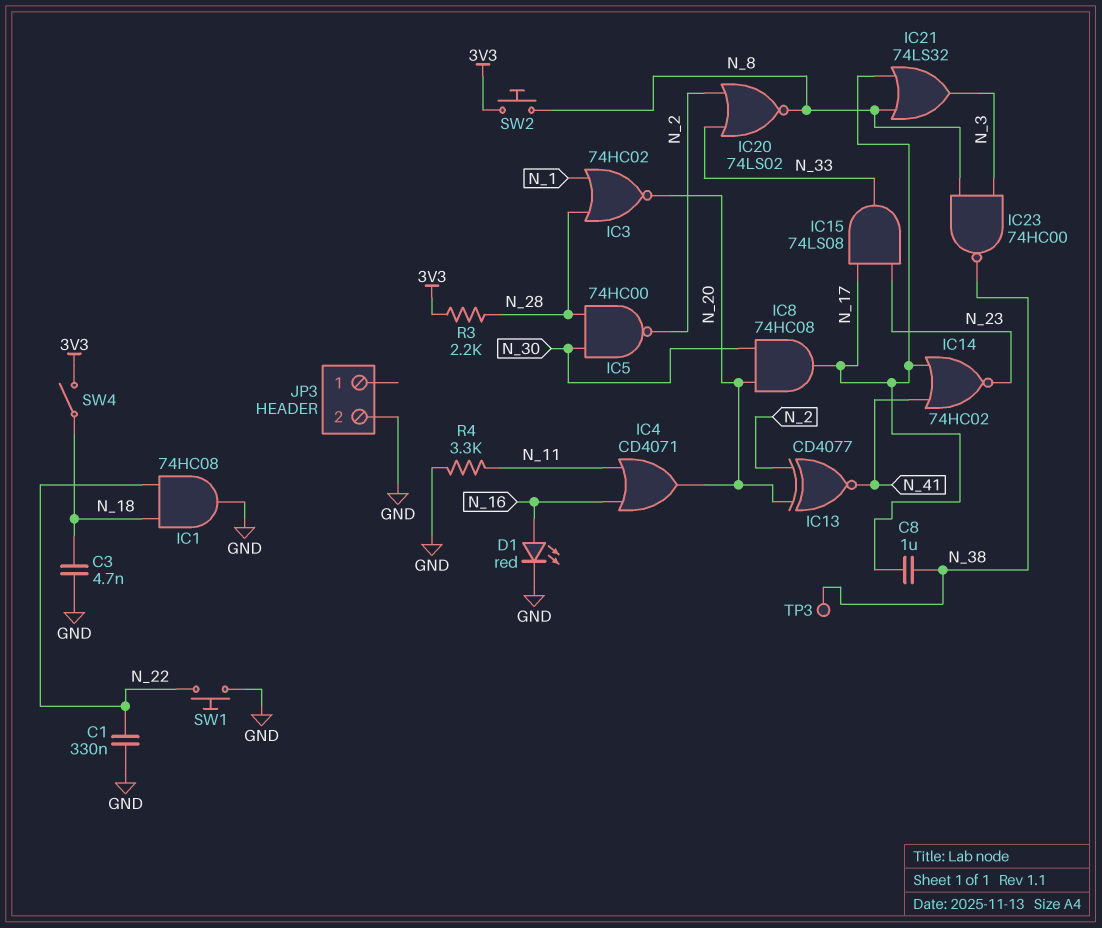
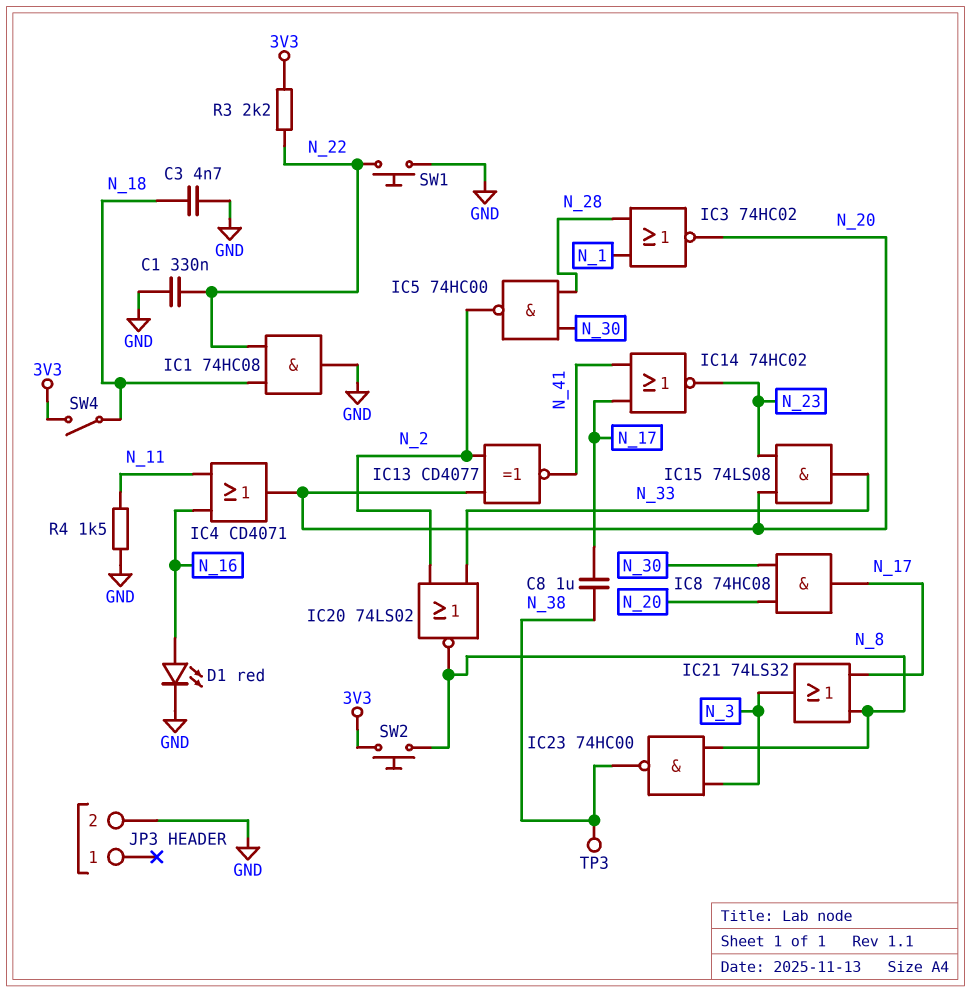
IC15: AND 74LS08 (in N_17, in N_23, out N_33) -> AND 74LS08 (in N_20, in N_23, out N_33)
R3: 2.2k (3V3, N_28) -> 2.2k (3V3, N_22)
R4: 3.3k (GND, N_11) -> 1.5k (GND, N_11)

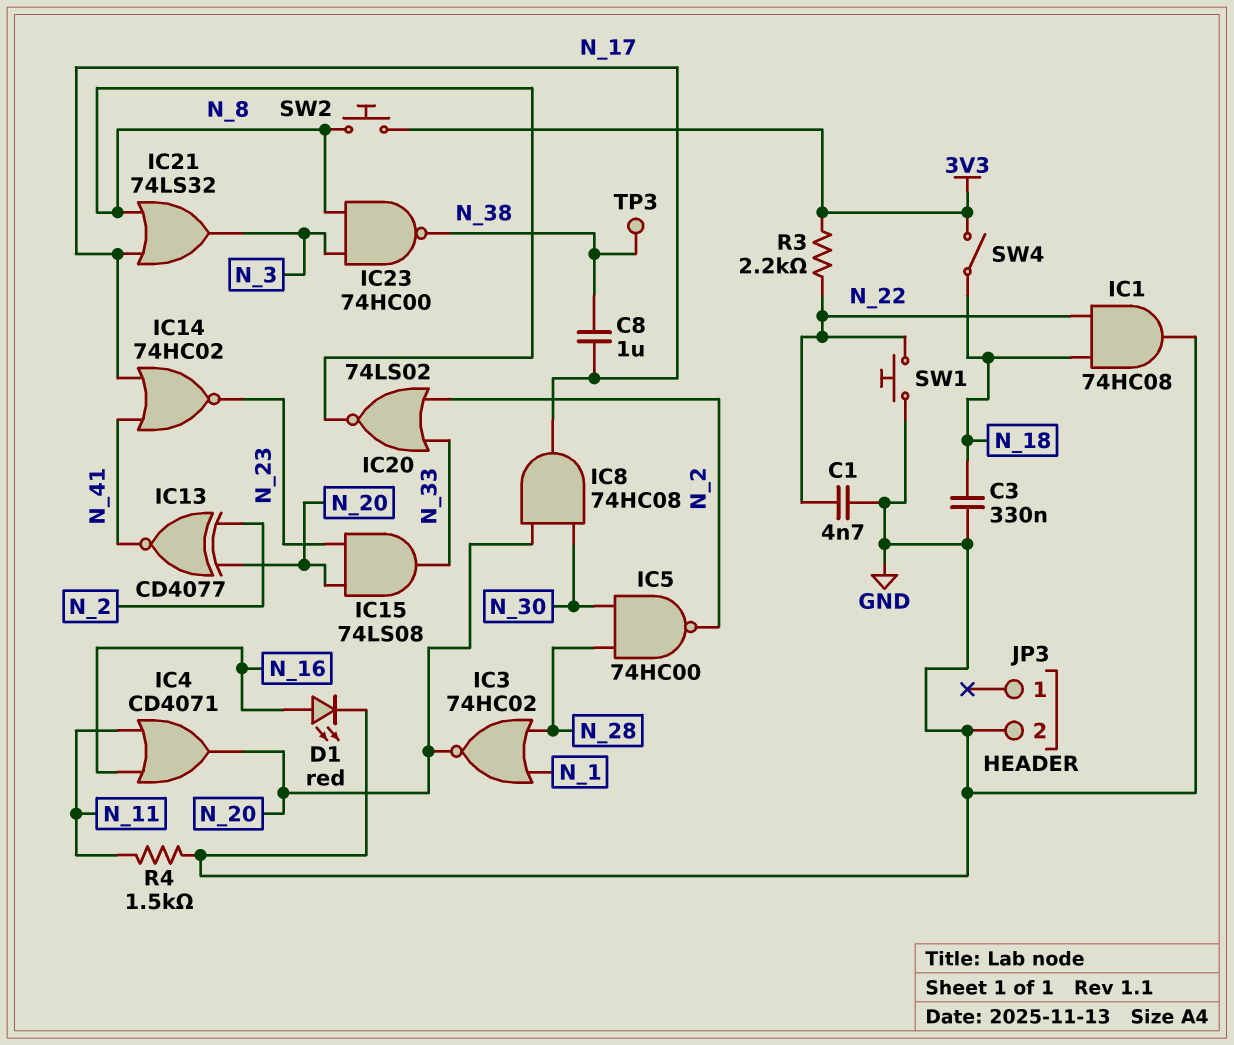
C1: 330nF (GND, N_22) -> 4.7nF (GND, N_22)
C3: 4.7nF (GND, N_18) -> 330nF (GND, N_18)

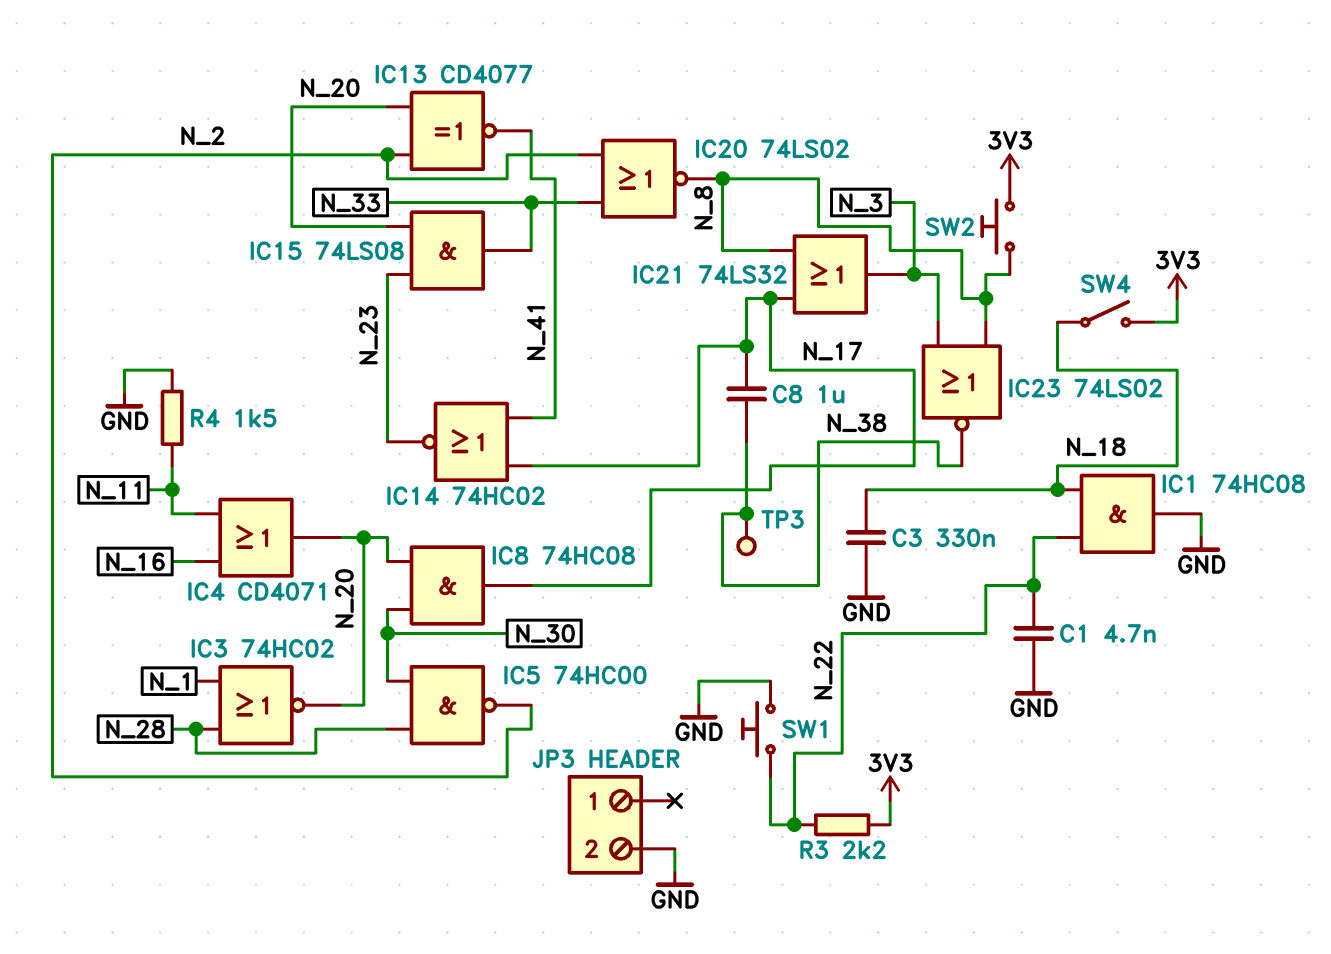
D1: LED red (A N_16, K GND) -> none
IC23: NAND 74HC00 (in N_3, in N_8, out N_38) -> NOR 74LS02 (in N_3, in N_8, out N_38)

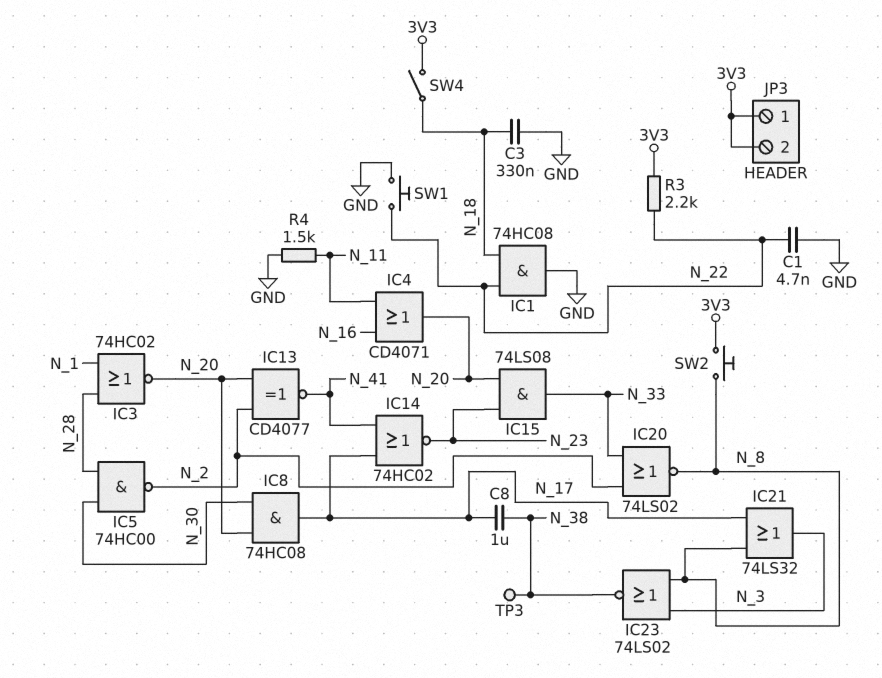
JP3 pin 1: none -> 3V3
JP3 pin 2: GND -> 3V3

